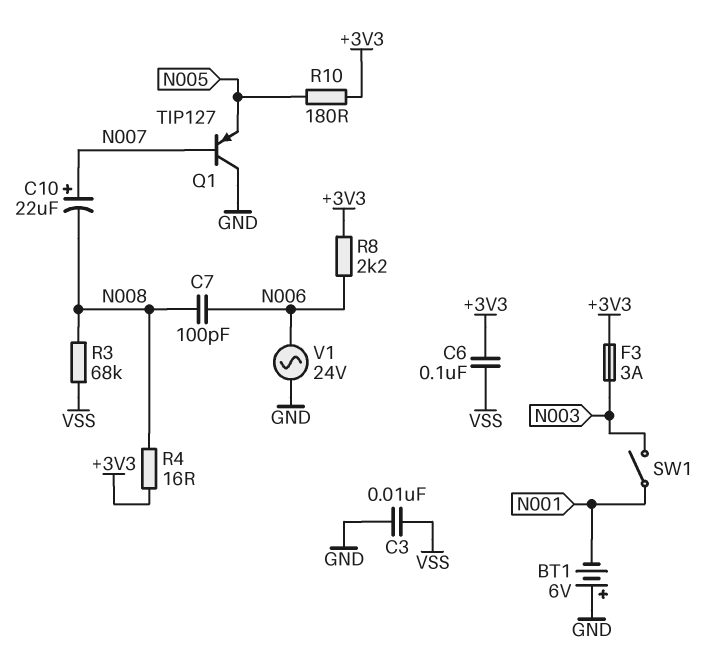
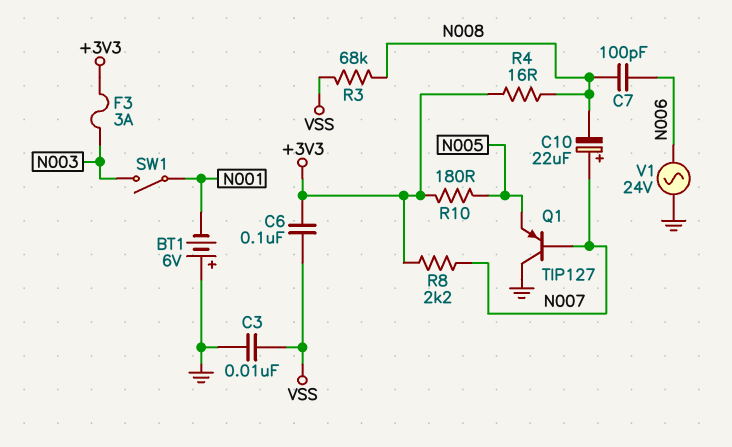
R8: 2.2k (+3V3, N006) -> 2.2k (+3V3, N007)

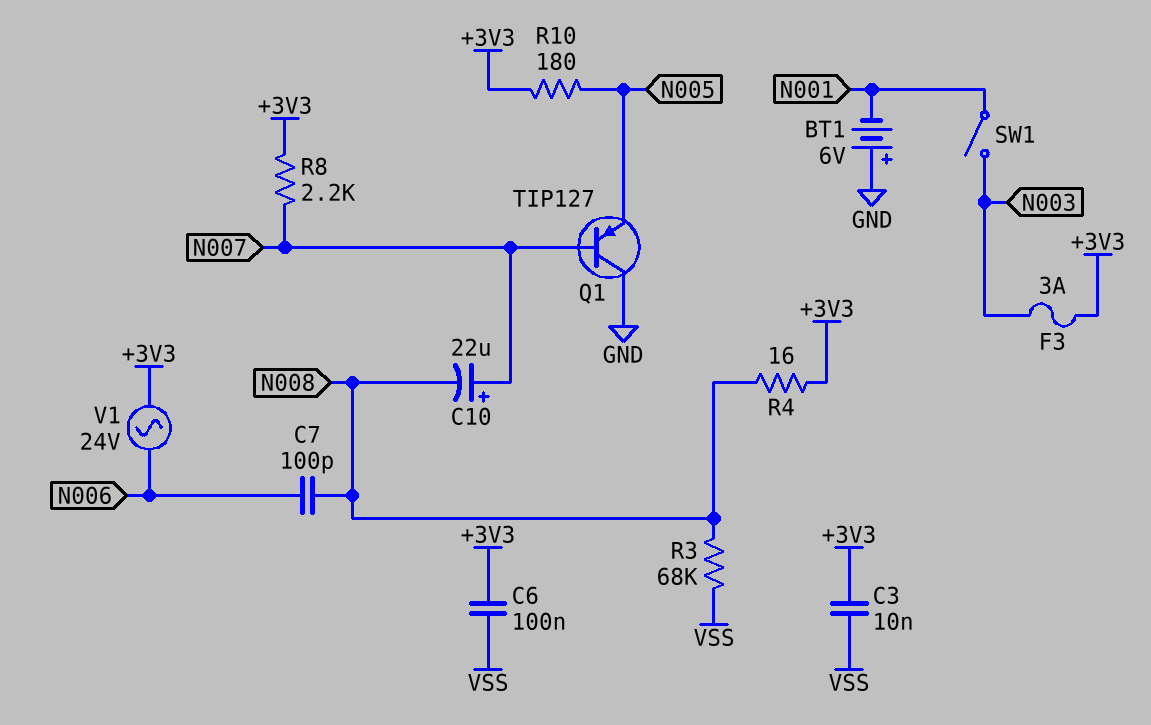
C3: 10nF (GND, VSS) -> 10nF (+3V3, VSS)
V1: AC 24V (GND, N006) -> AC 24V (+3V3, N006)

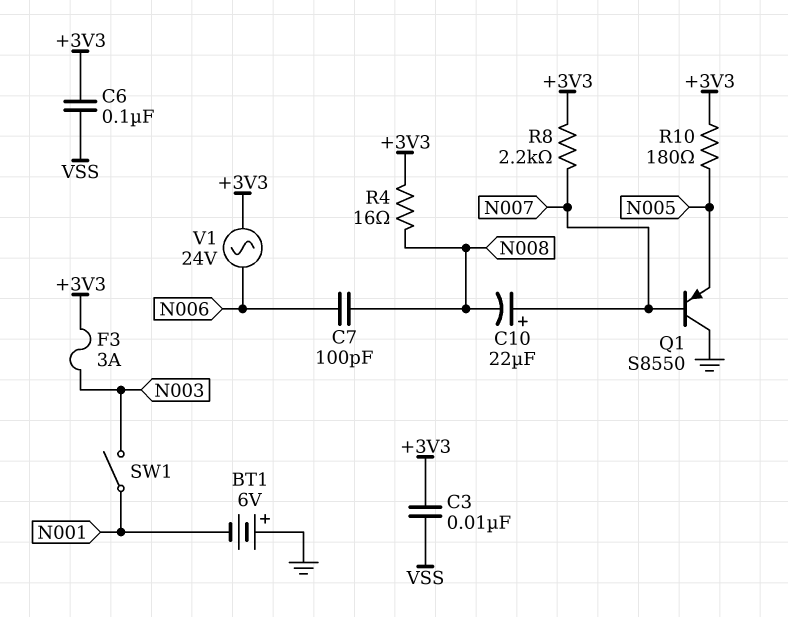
Q1: PNP TIP127 (B N007, C GND, E N005) -> PNP S8550 (B N007, C GND, E N005)
R3: 68k (N008, VSS) -> none

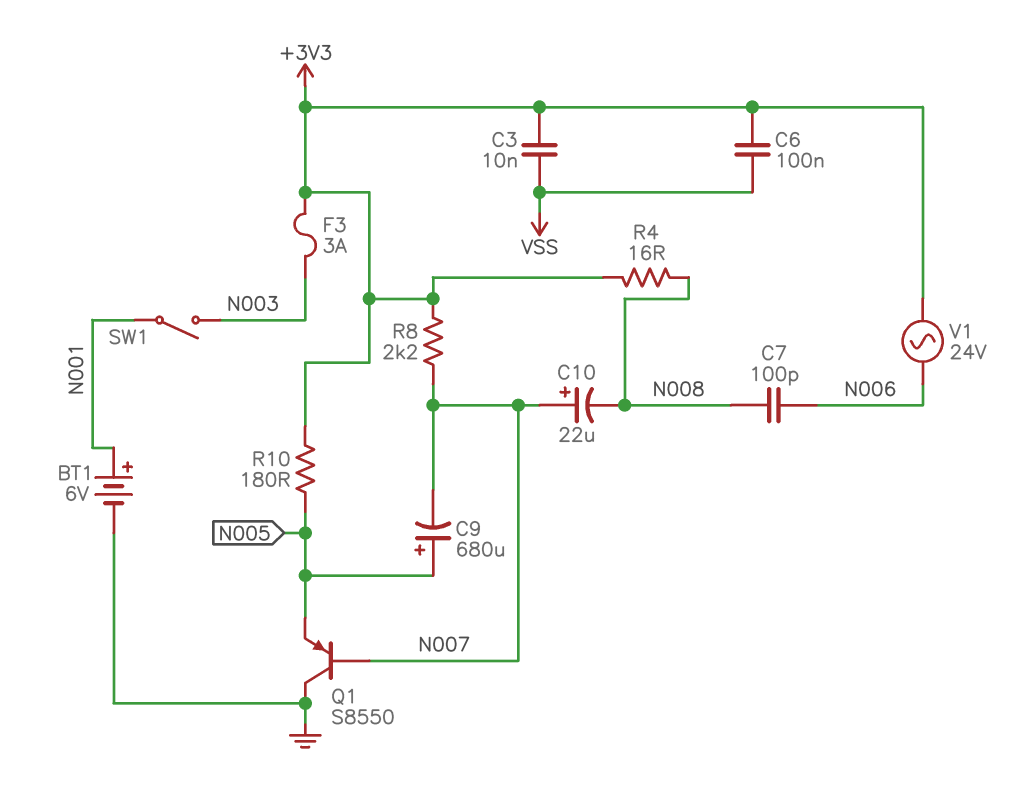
BT1: 6V (plus GND, minus N001) -> 6V (plus N001, minus GND)
C9: none -> 680uF (plus N005, minus N007)

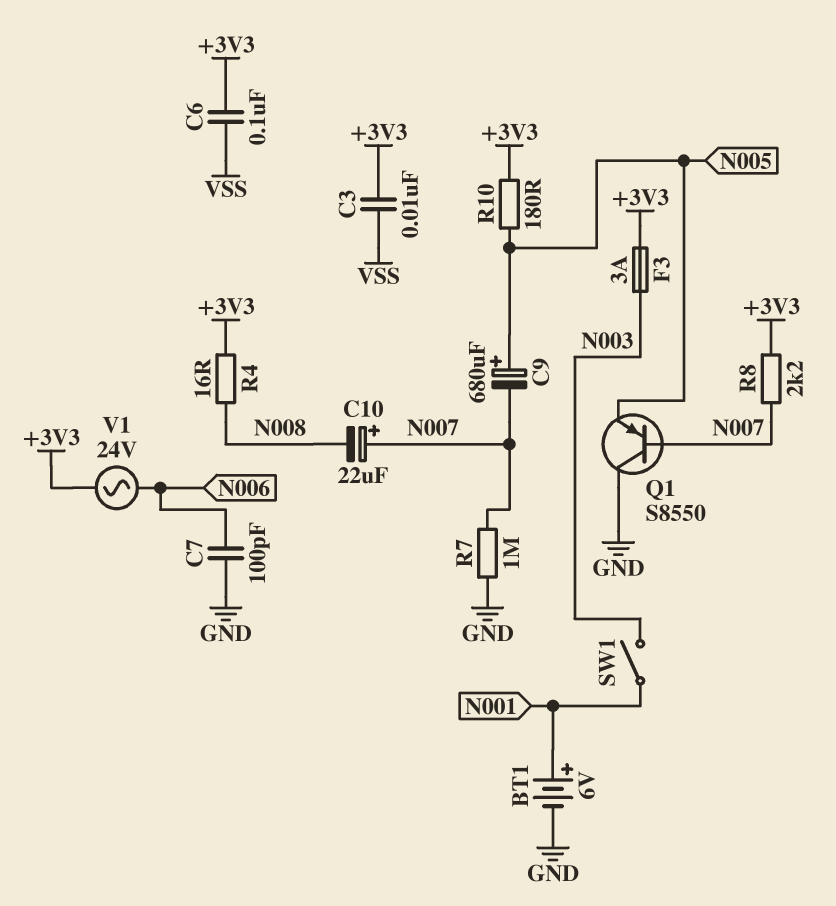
C7: 100pF (N006, N008) -> 100pF (GND, N006)
R7: none -> 1M (GND, N007)

